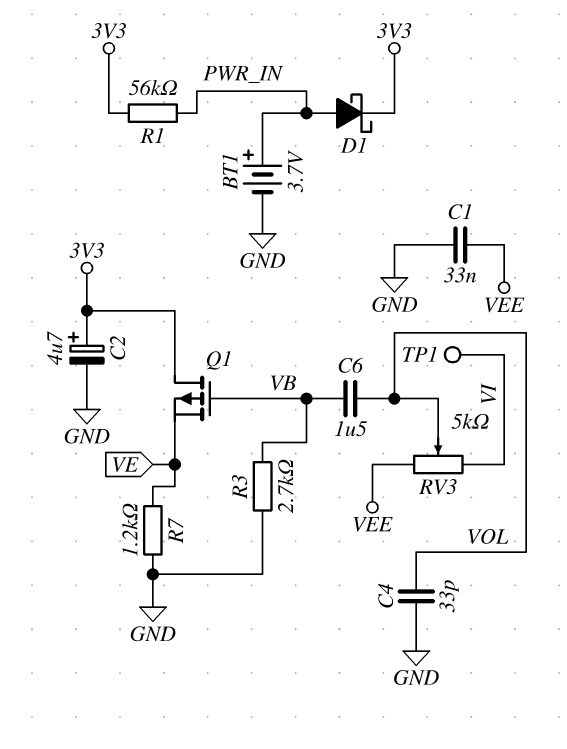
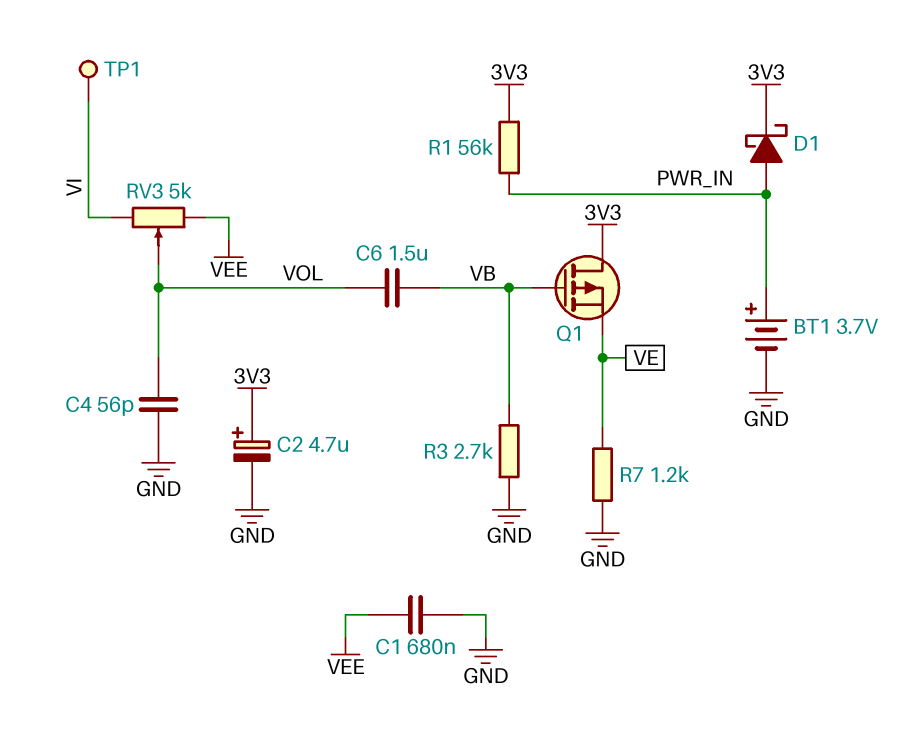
C1: 33nF (GND, VEE) -> 680nF (GND, VEE)
C4: 33pF (GND, VOL) -> 56pF (GND, VOL)

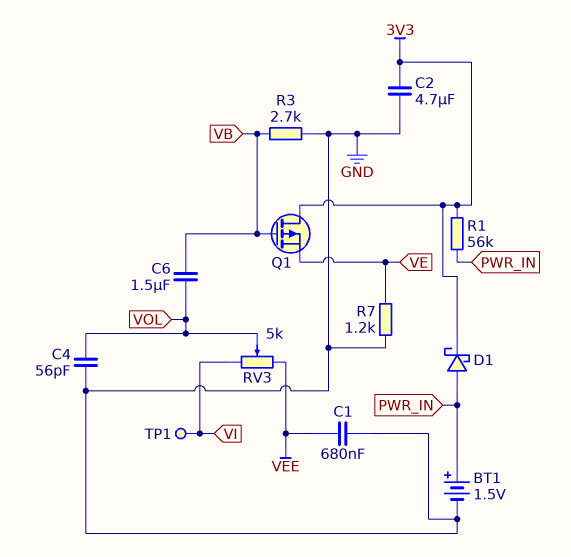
BT1: 3.7V (plus PWR_IN, minus GND) -> 1.5V (plus PWR_IN, minus GND)
C2: 4.7uF (plus 3V3, minus GND) -> 4.7uF (3V3, GND)

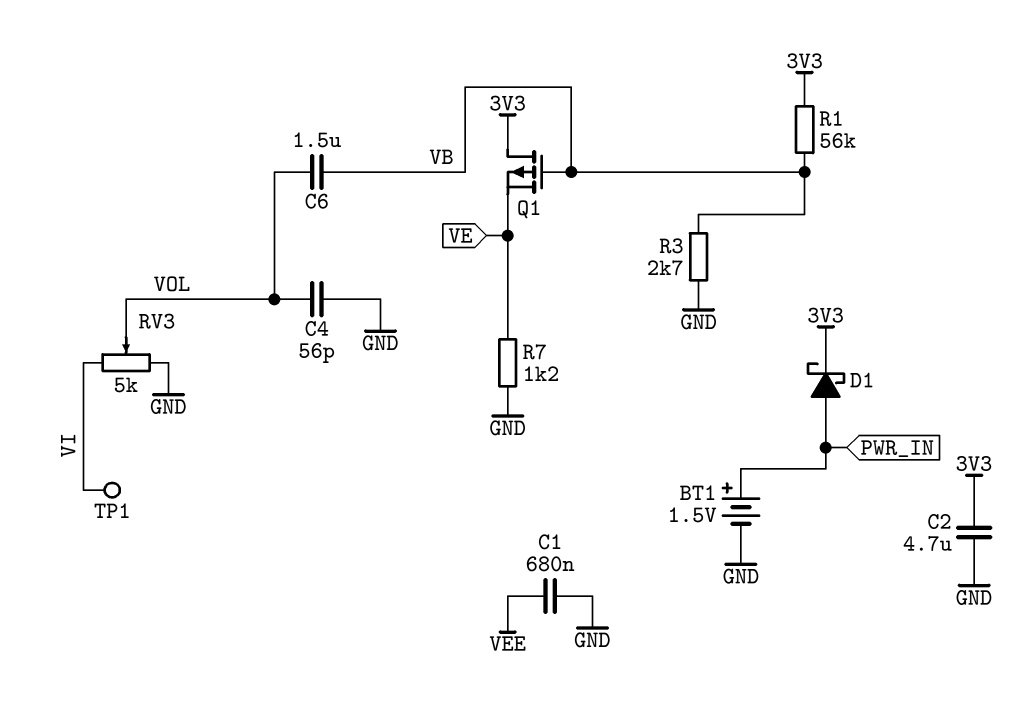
R1: 56k (3V3, PWR_IN) -> 56k (3V3, VB)
RV3: 5k (VEE, VI, wiper VOL) -> 5k (GND, VI, wiper VOL)

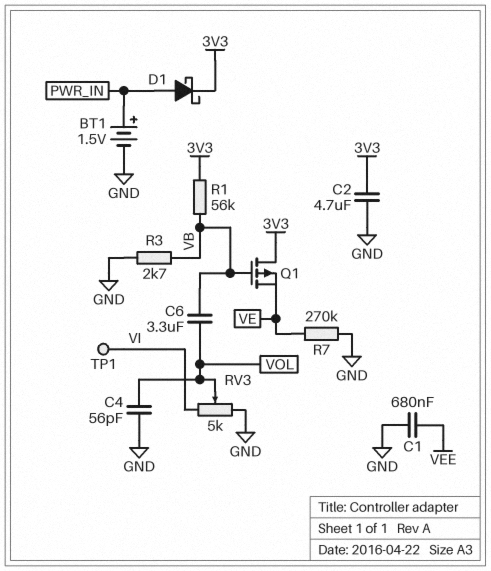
C6: 1.5uF (VB, VOL) -> 3.3uF (VB, VOL)
R7: 1.2k (GND, VE) -> 270k (GND, VE)

